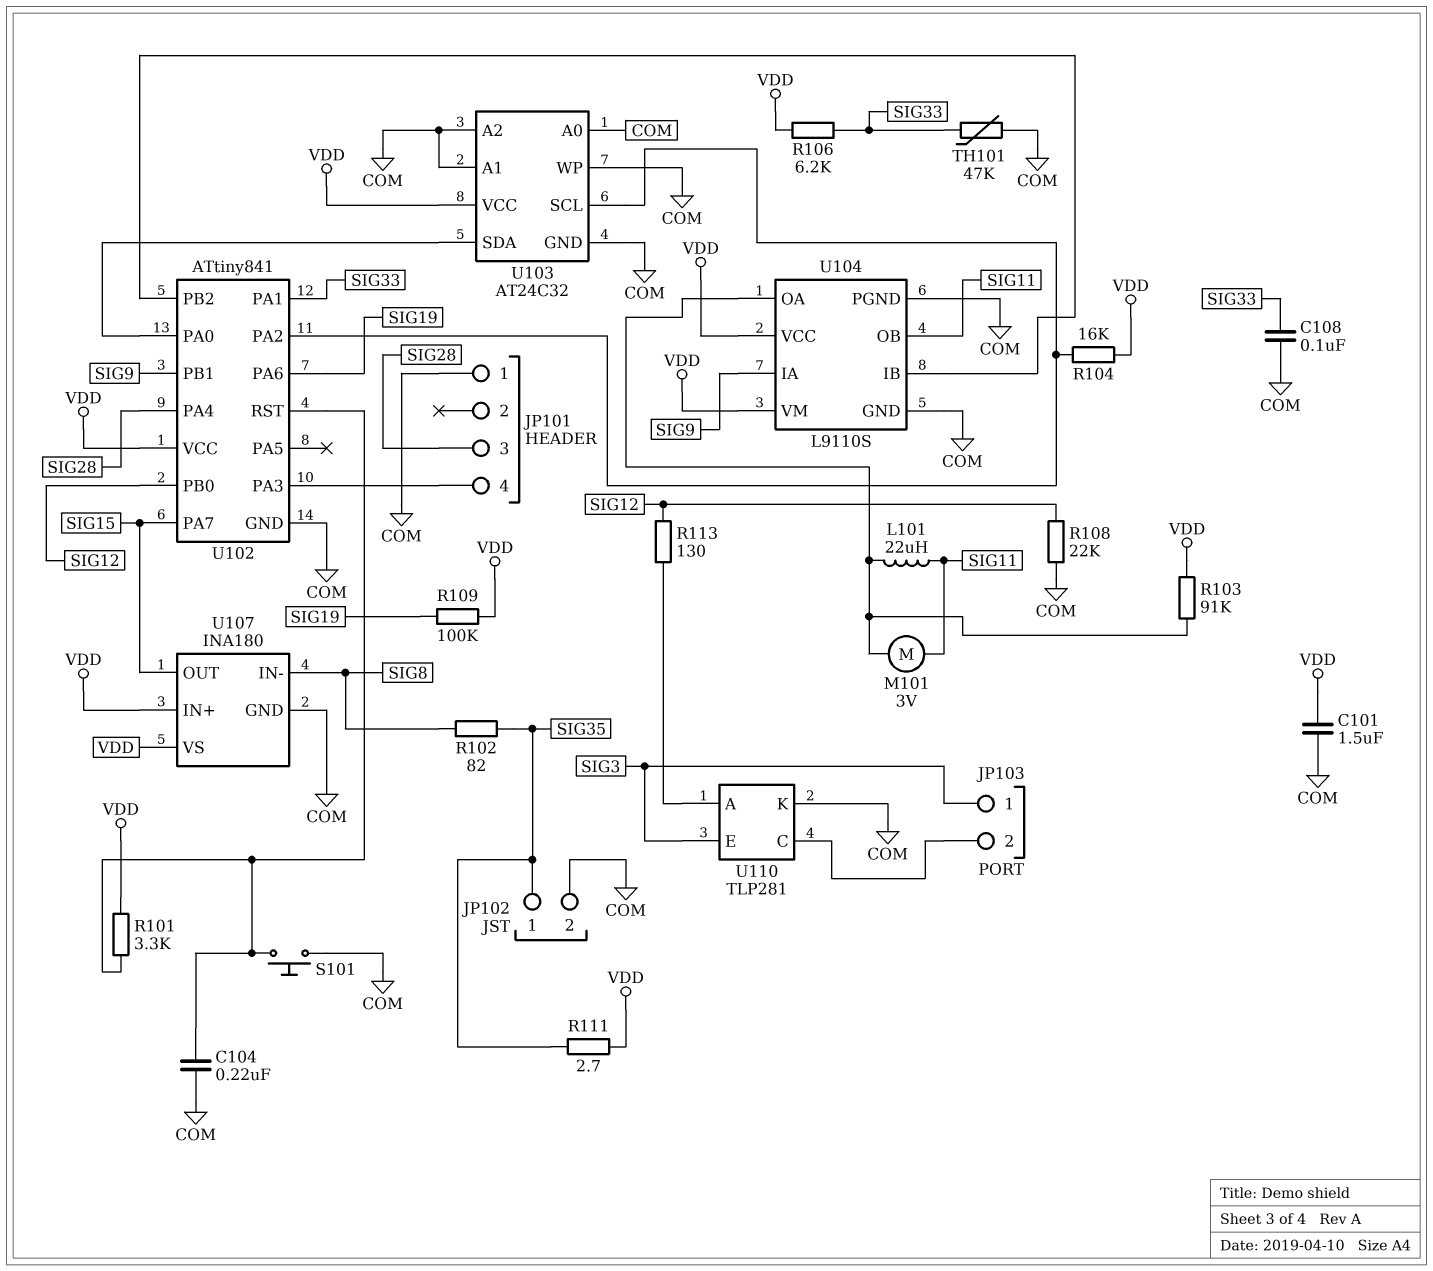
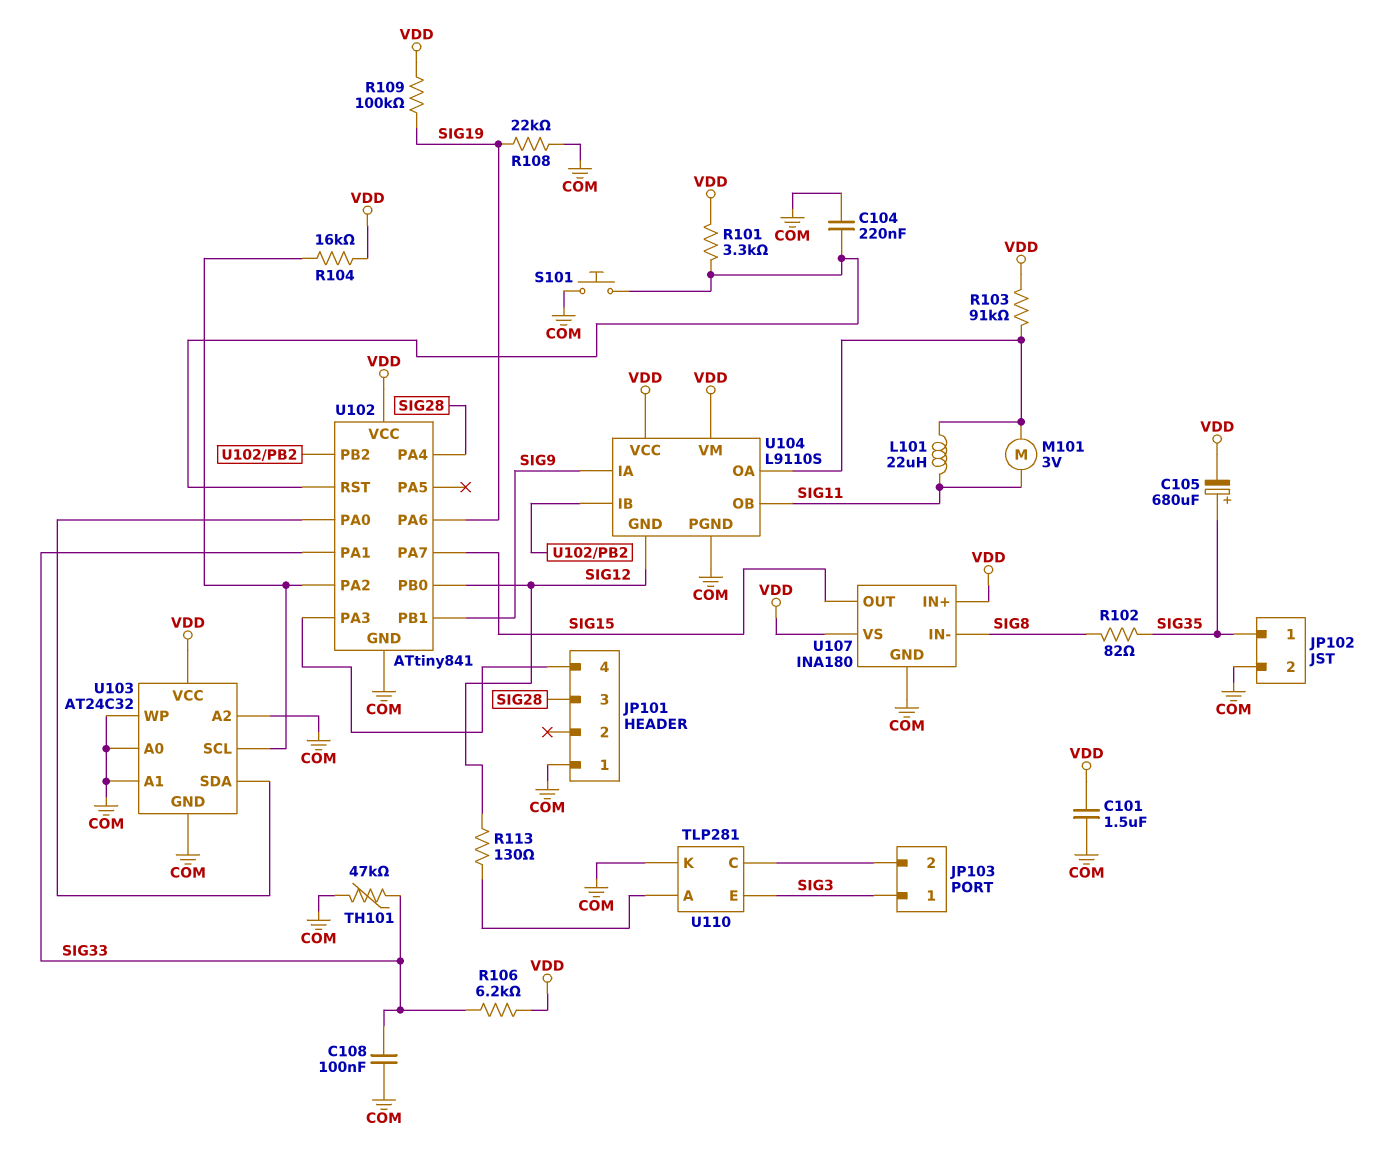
C105: none -> 680uF (plus SIG35, minus VDD)
R108: 22k (COM, SIG12) -> 22k (COM, SIG19)
R111: 2.7 (SIG35, VDD) -> none
U104 pin GND: COM -> SIG12

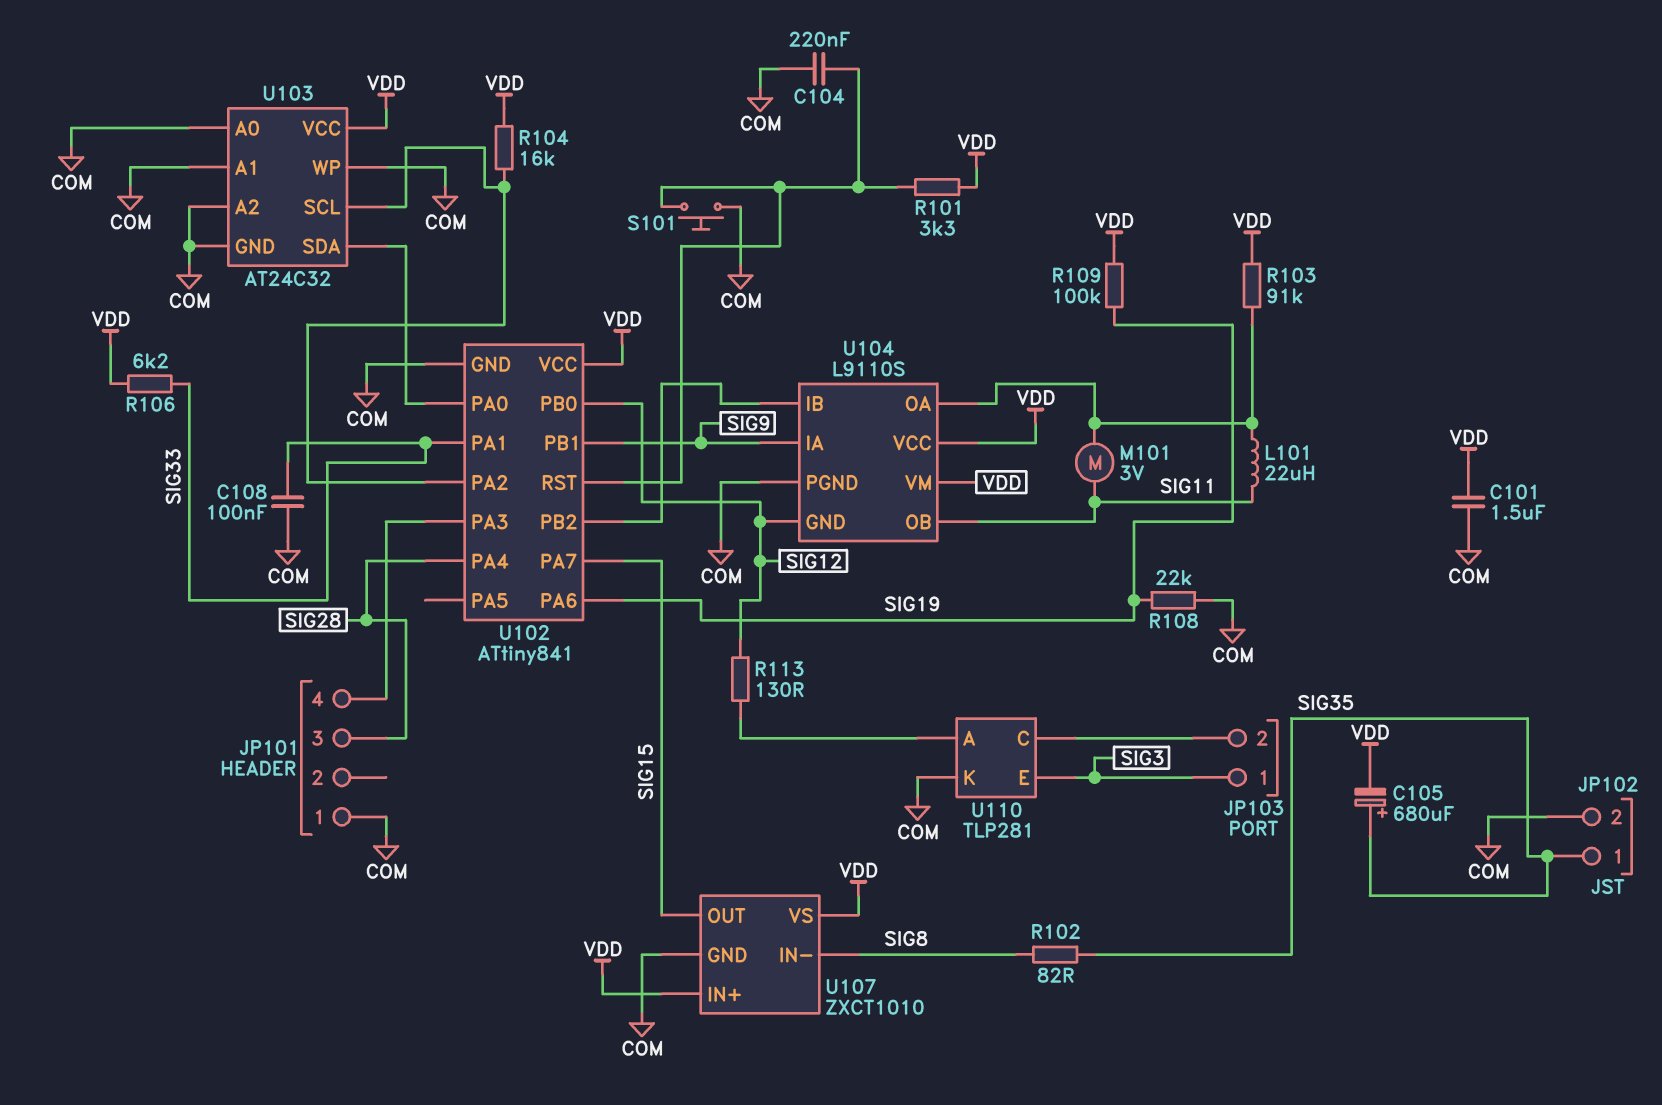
TH101: 47k (COM, SIG33) -> none
U107: INA180 -> ZXCT1010

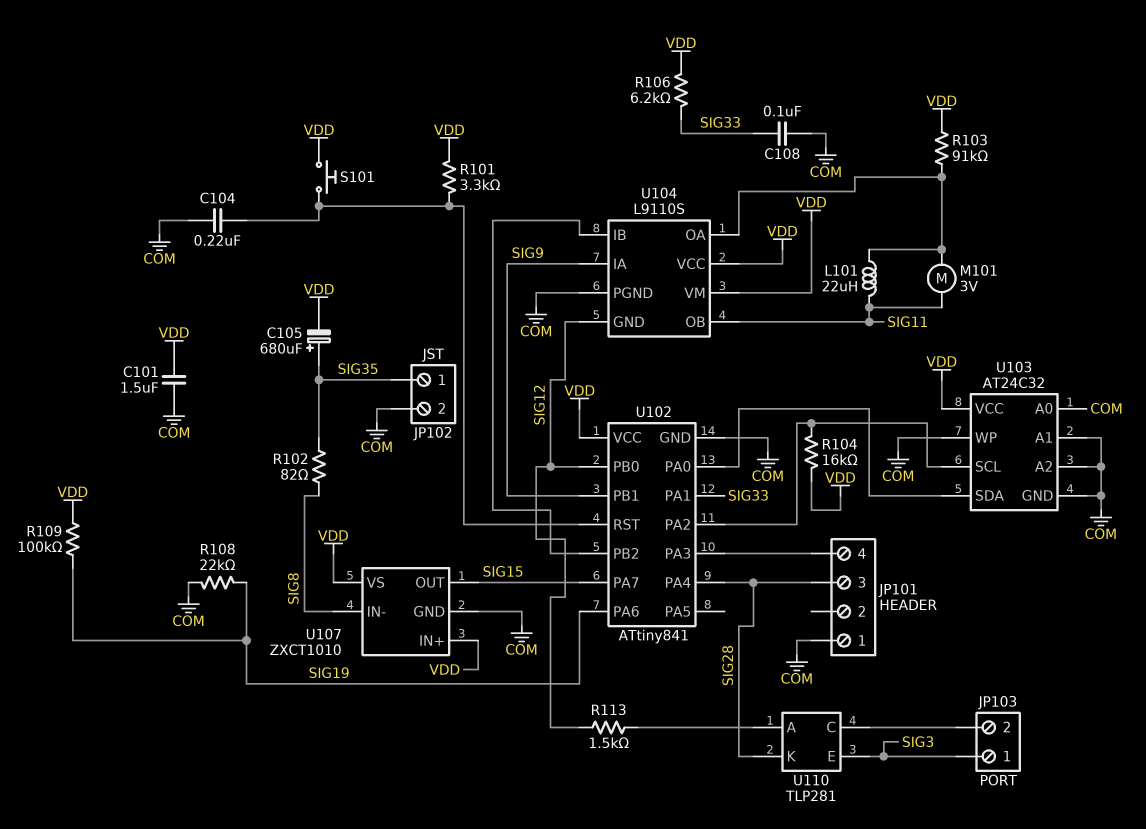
R113: 130 (SIG12, U110/A) -> 1.5k (SIG12, U110/A)
S101: button (COM, U102/RST) -> button (U102/RST, VDD)
U110 pin K: COM -> SIG28

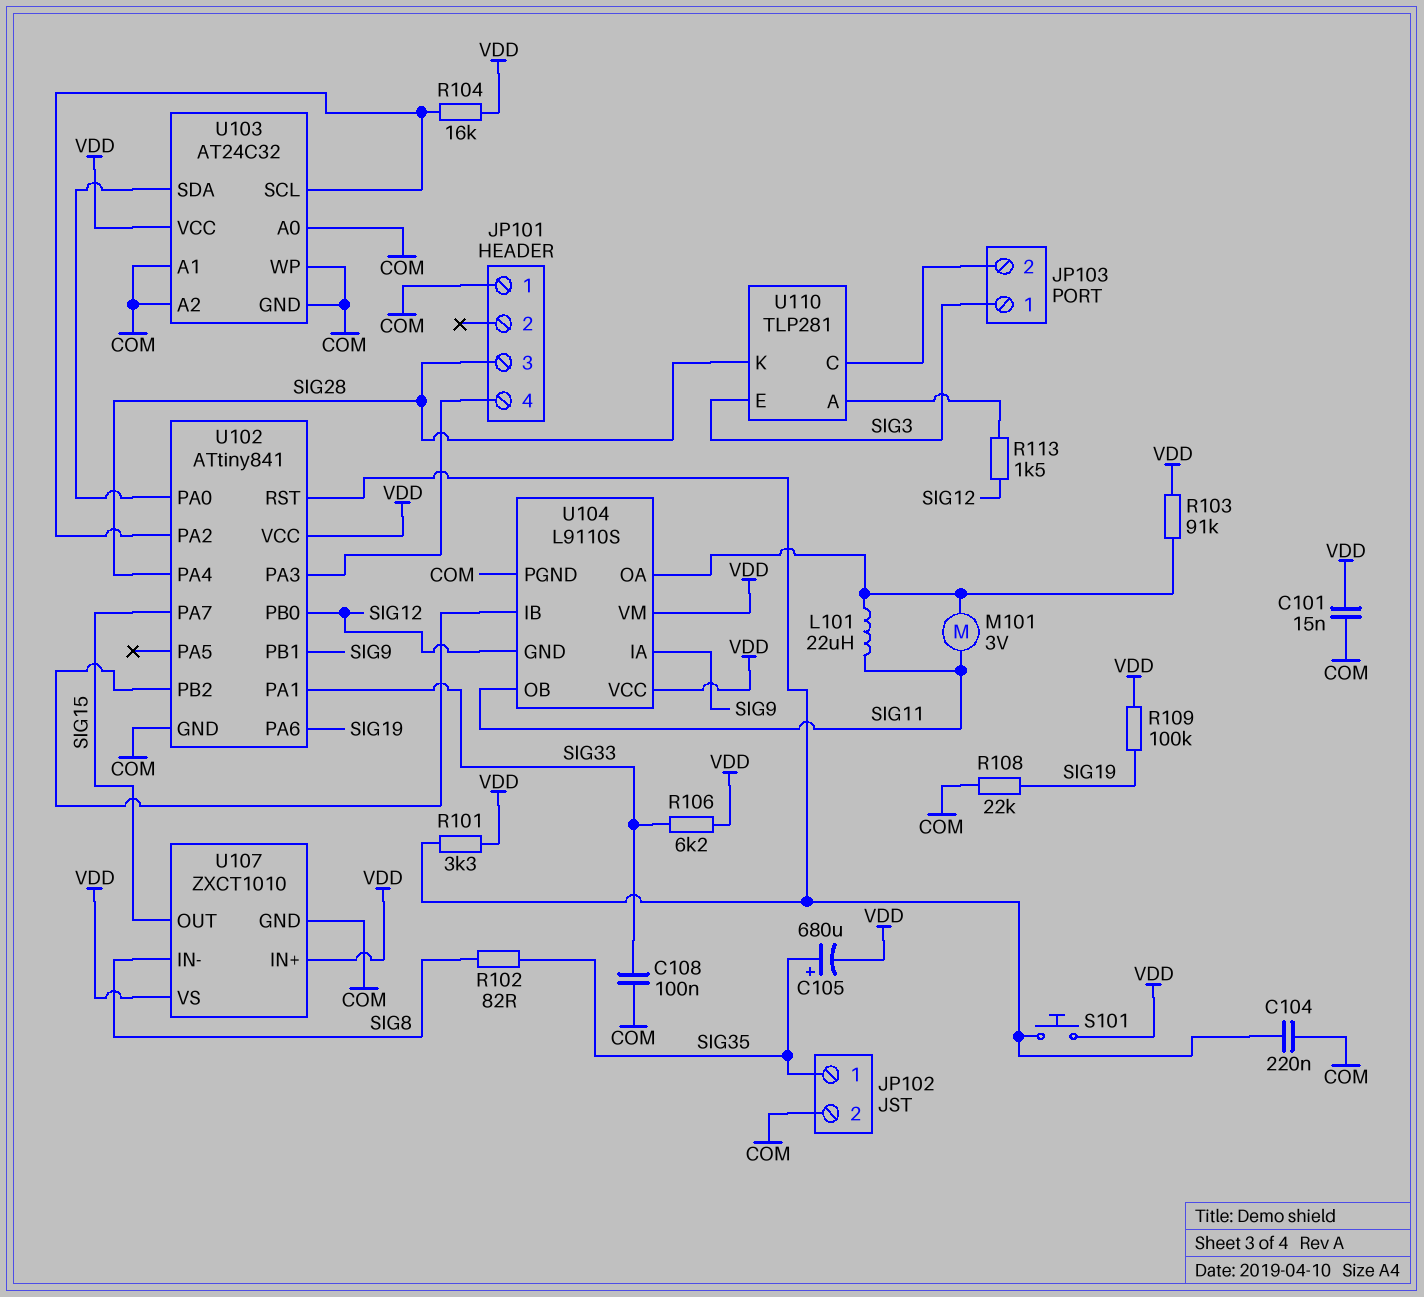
C101: 1.5uF (COM, VDD) -> 15nF (COM, VDD)

